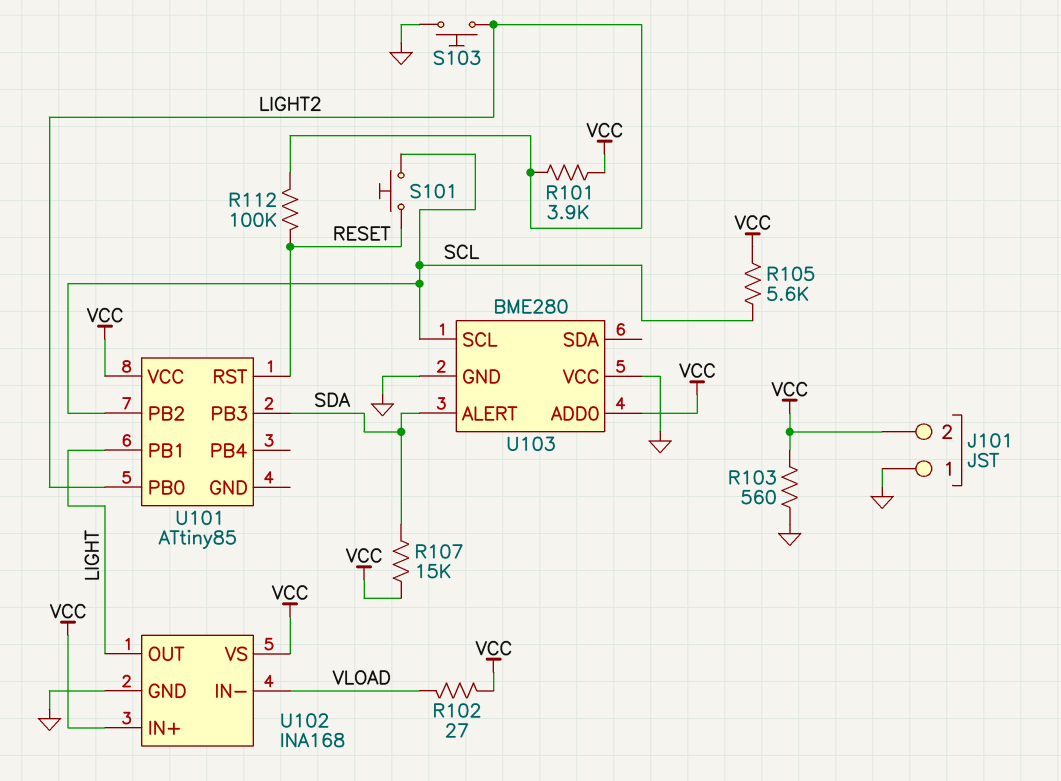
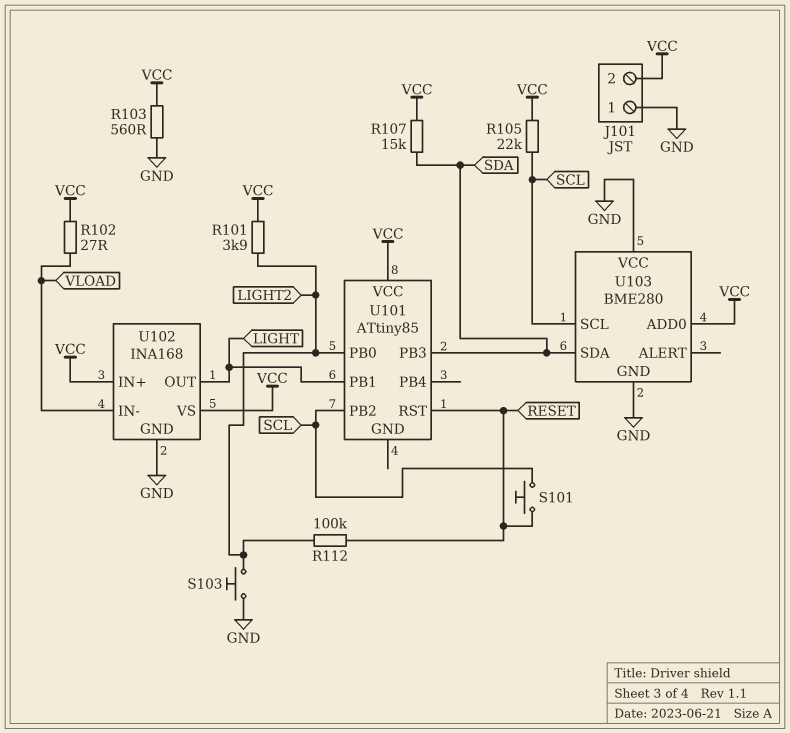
R105: 5.6k (SCL, VCC) -> 22k (SCL, VCC)
U103 pin ALERT: SDA -> none
U103 pin SDA: none -> SDA

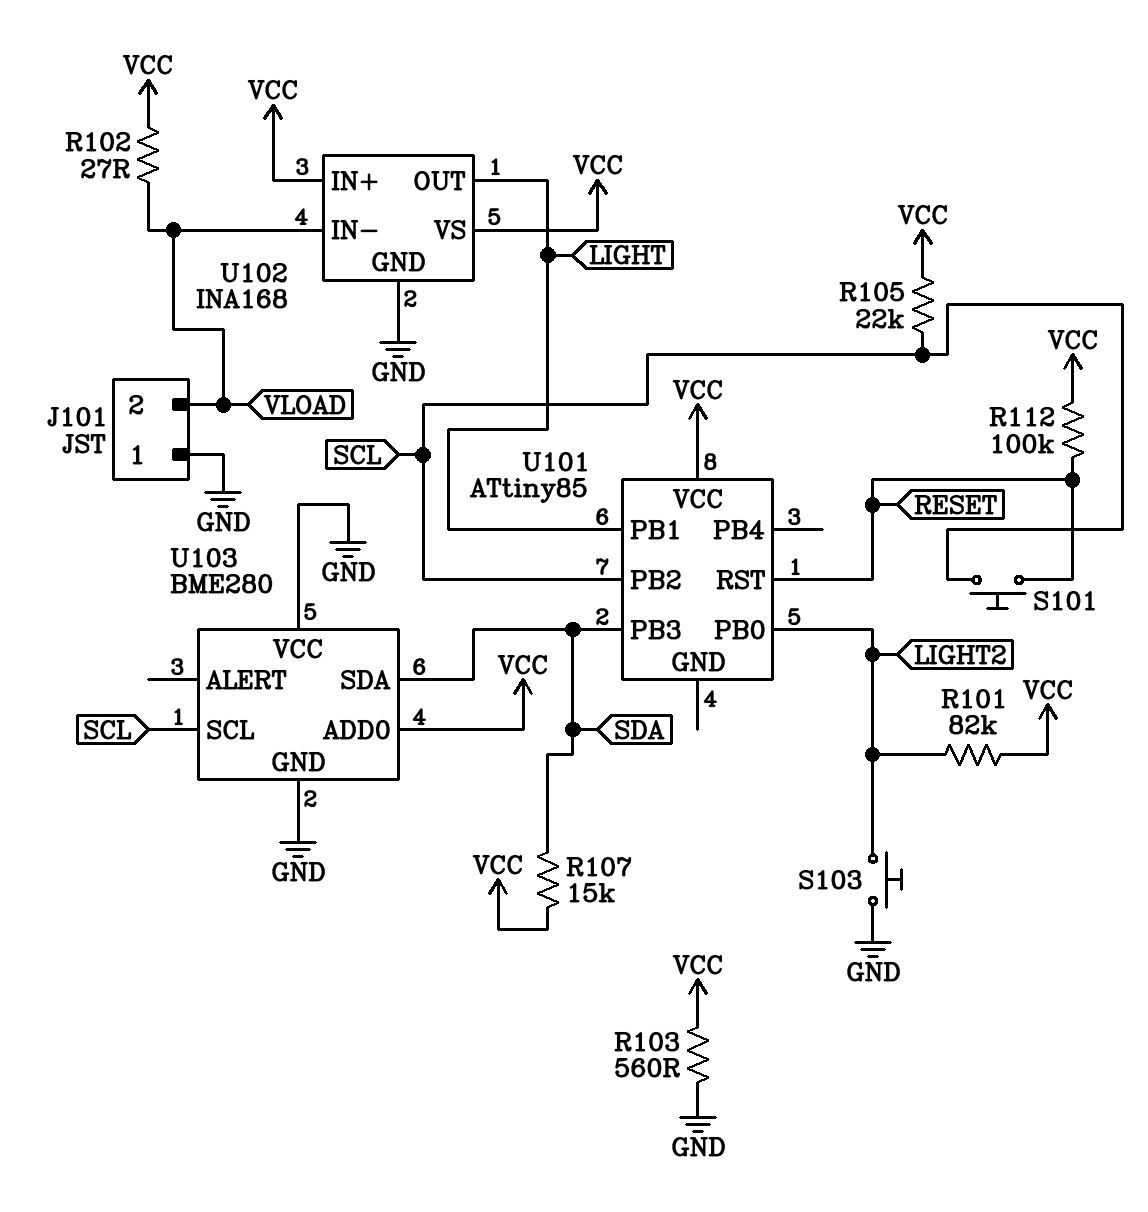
J101 pin 2: VCC -> VLOAD
R101: 3.9k (LIGHT2, VCC) -> 82k (LIGHT2, VCC)
R112: 100k (LIGHT2, RESET) -> 100k (RESET, VCC)

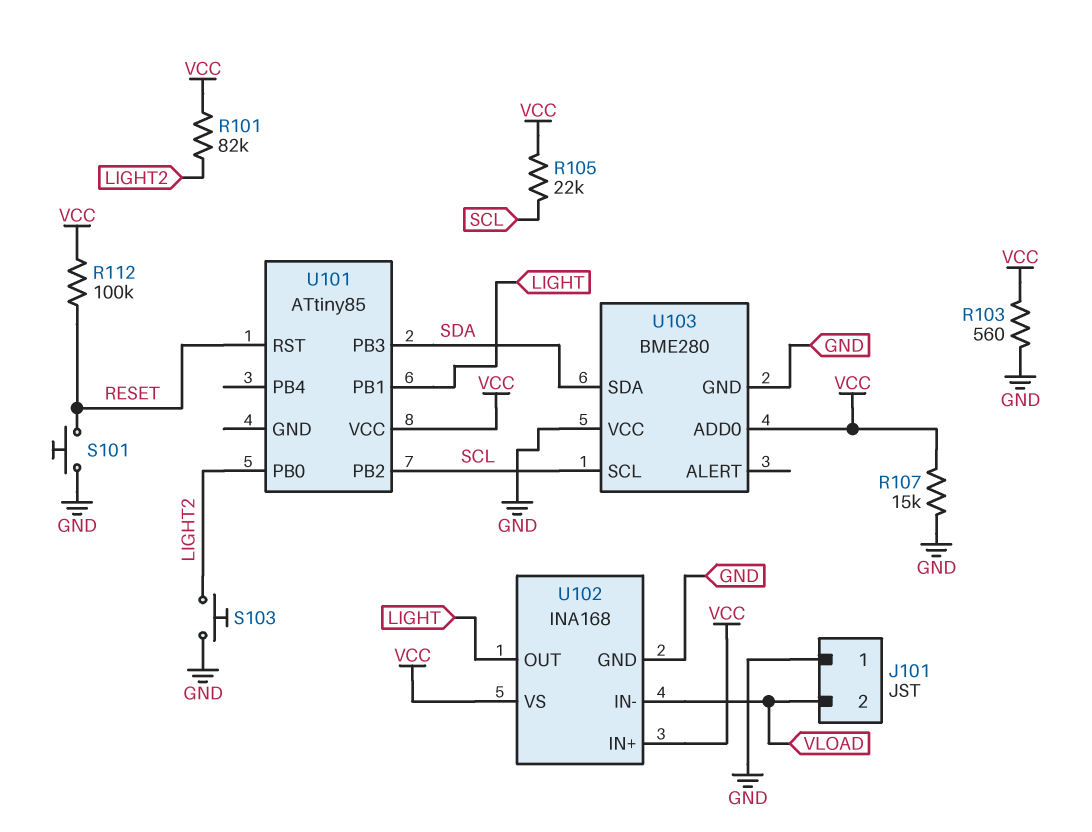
R102: 27 (VCC, VLOAD) -> none
R107: 15k (SDA, VCC) -> 15k (GND, VCC)
S101: button (RESET, SCL) -> button (GND, RESET)

